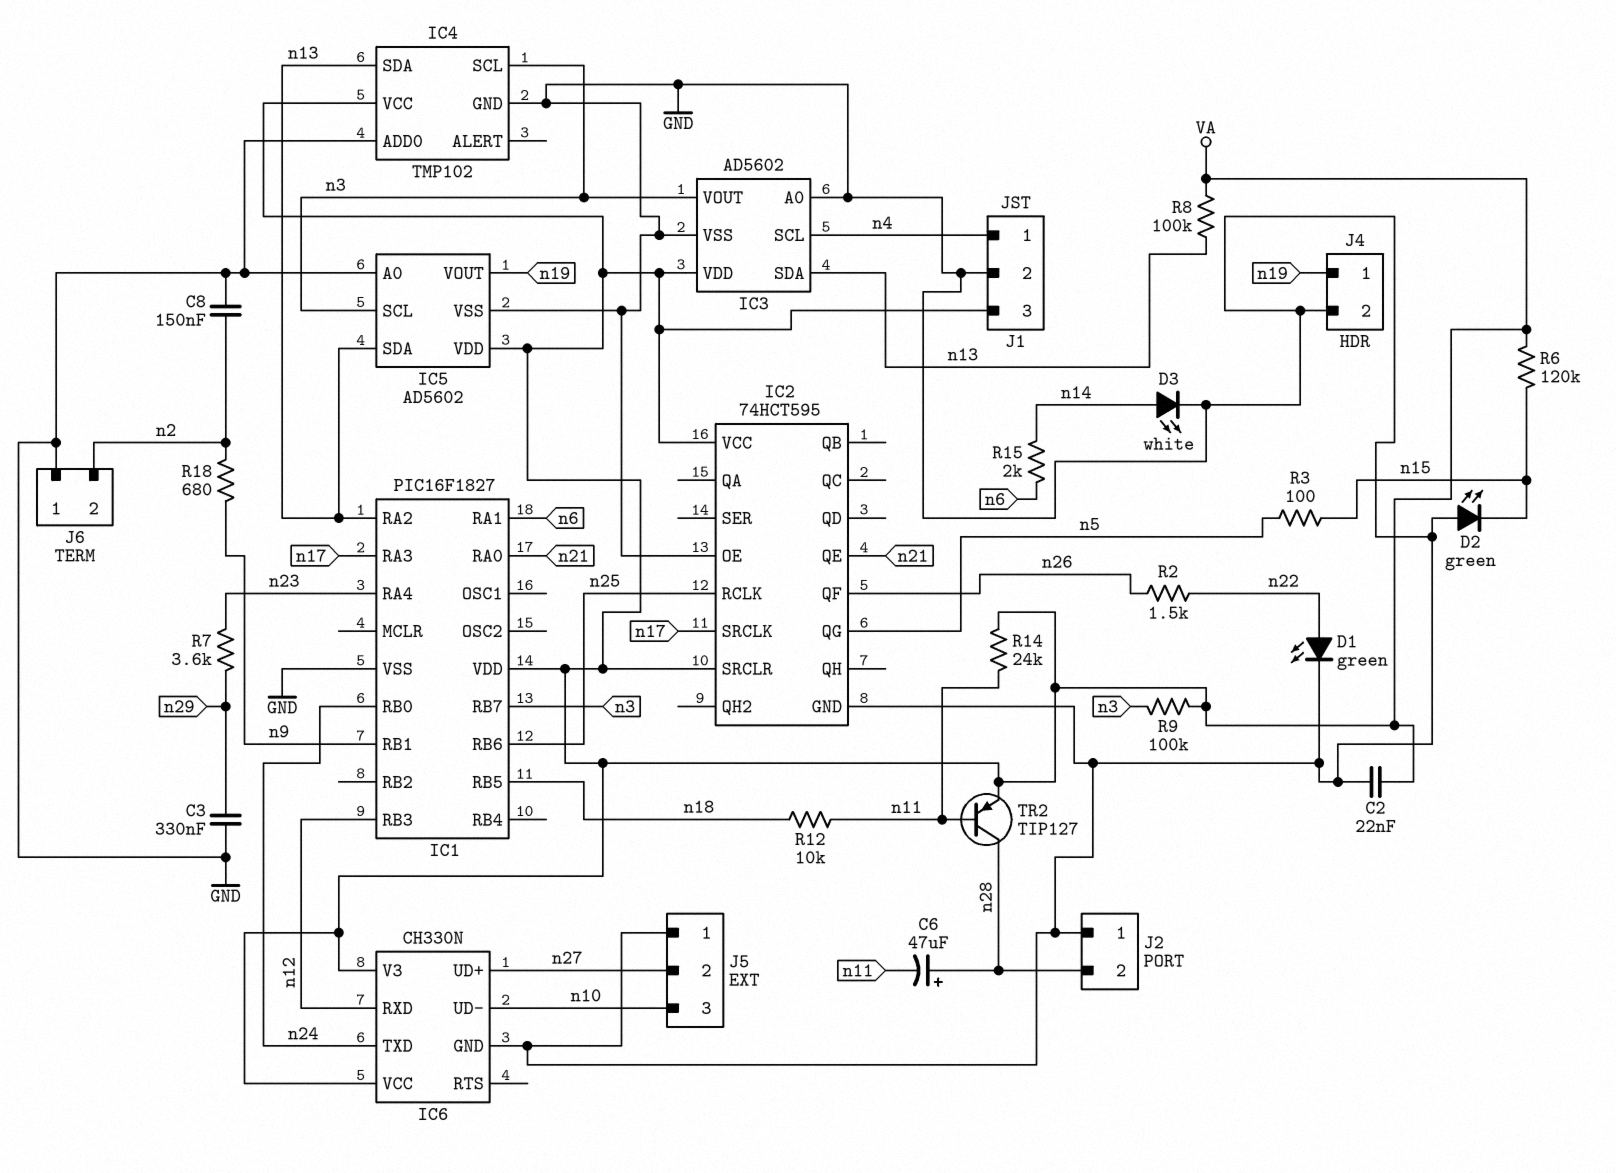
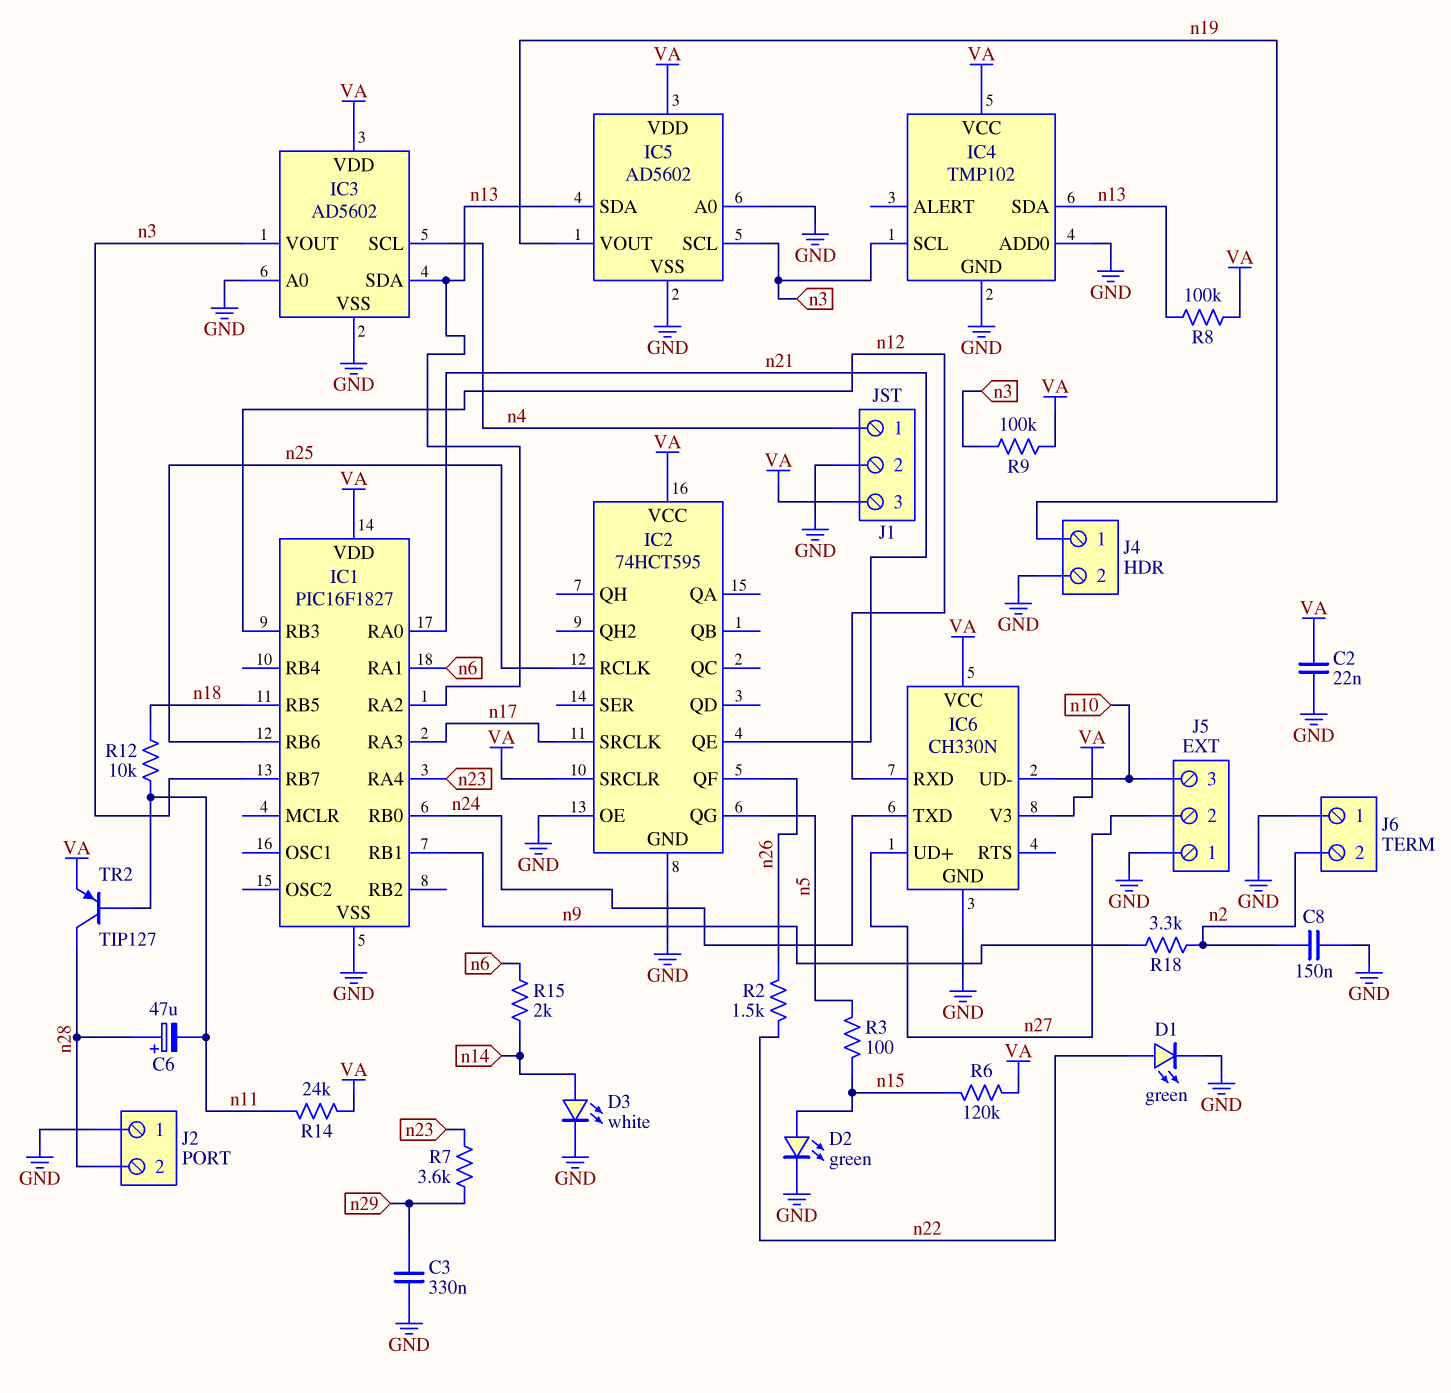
D2: LED green (A GND, K n15) -> LED green (A n15, K GND)
R18: 680 (n2, n9) -> 3.3k (n2, n9)

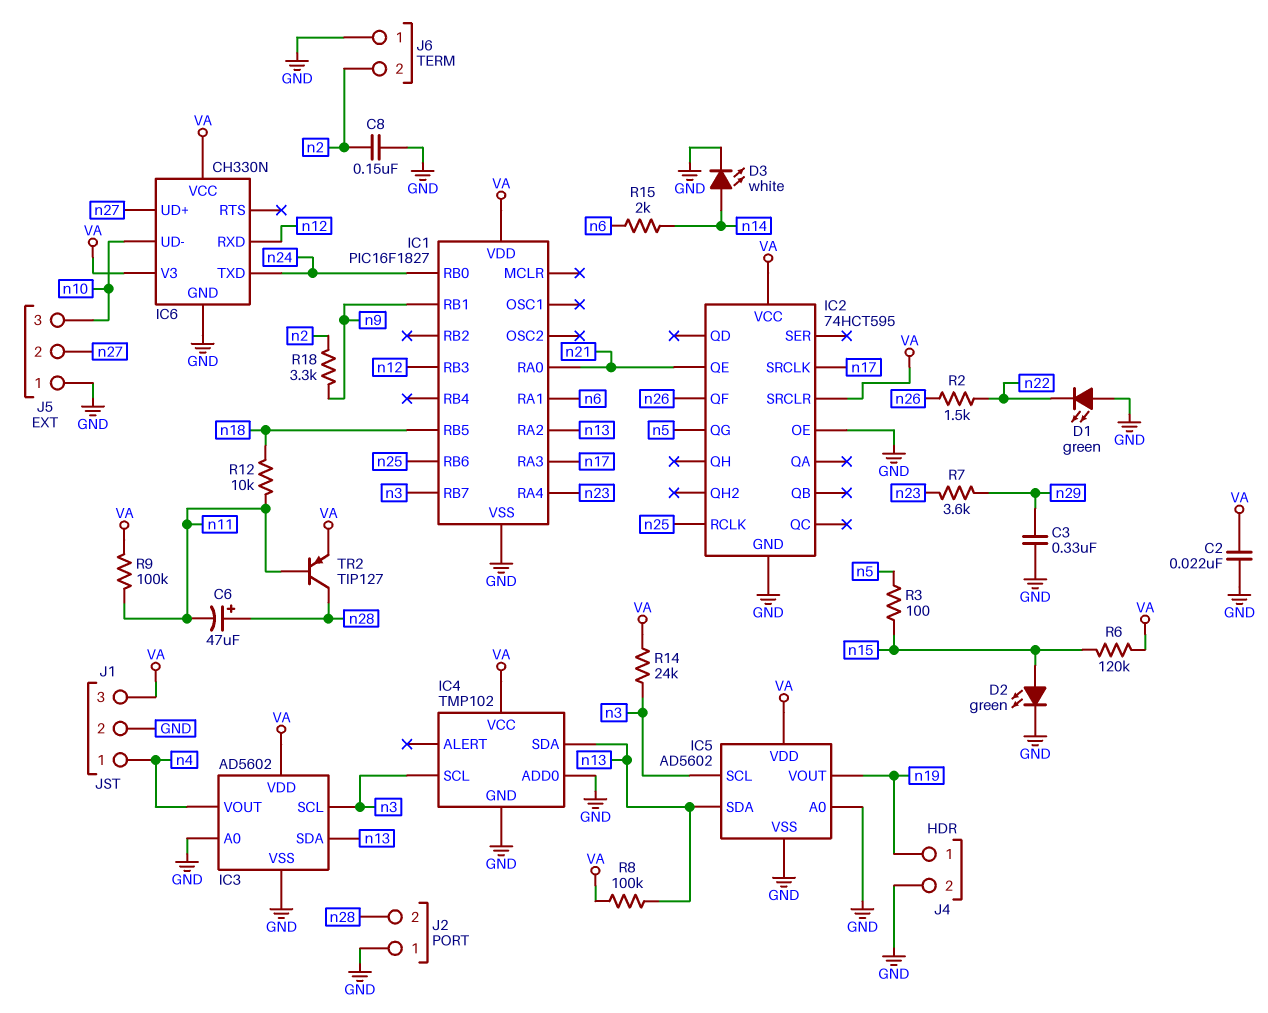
D1: LED green (A n22, K GND) -> LED green (A GND, K n22)
IC3 pin SCL: n4 -> n3
IC3 pin VOUT: n3 -> n4
R9: 100k (VA, n3) -> 100k (VA, n11)
R14: 24k (VA, n11) -> 24k (VA, n3)

